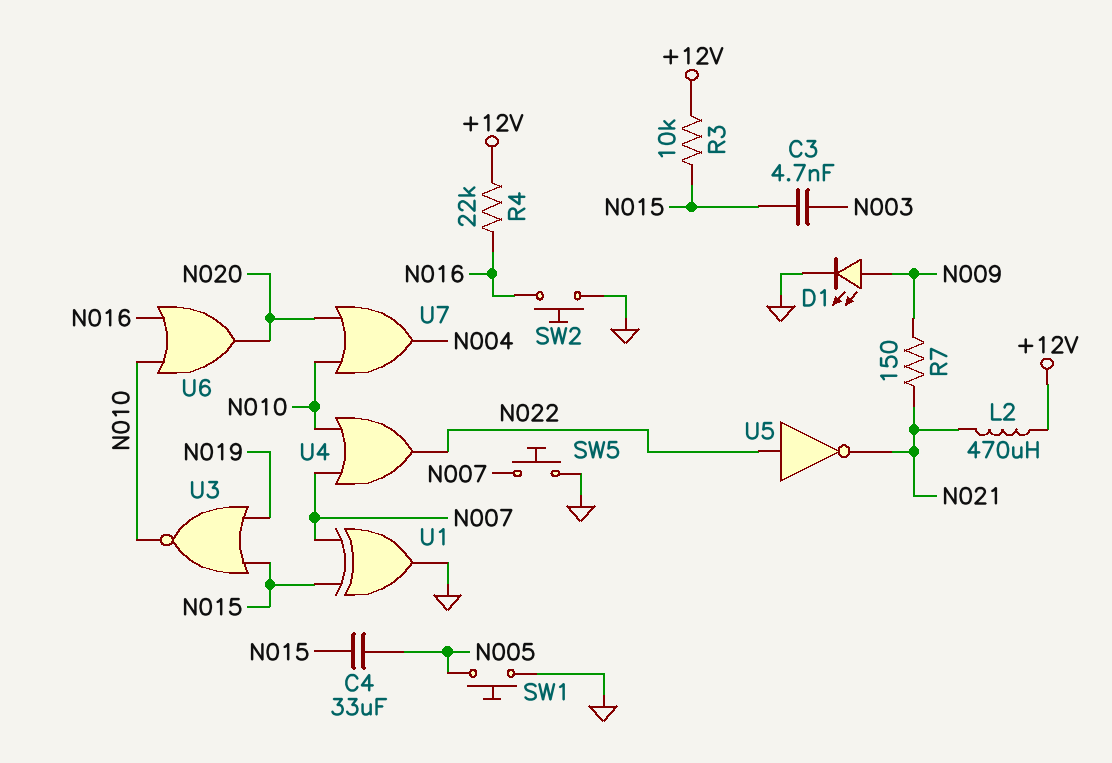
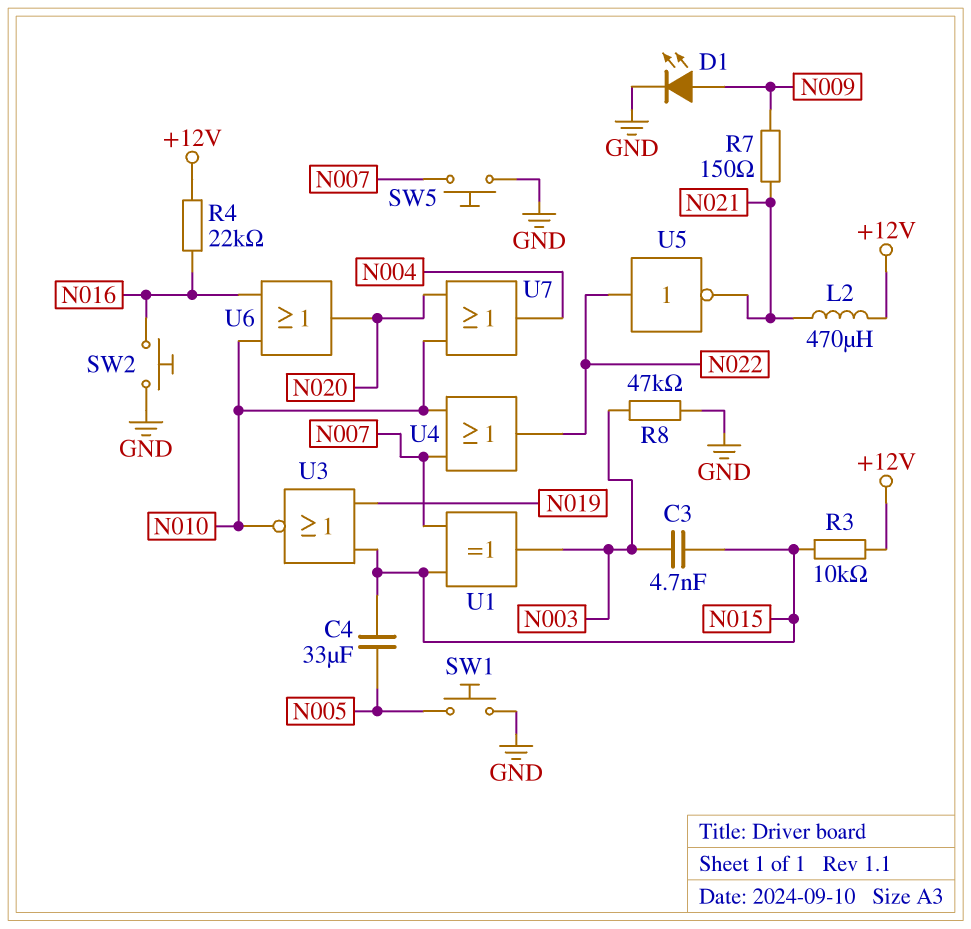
R8: none -> 47k (GND, N003)
U1: XOR (in N007, in N015, out GND) -> XOR (in N007, in N015, out N003)

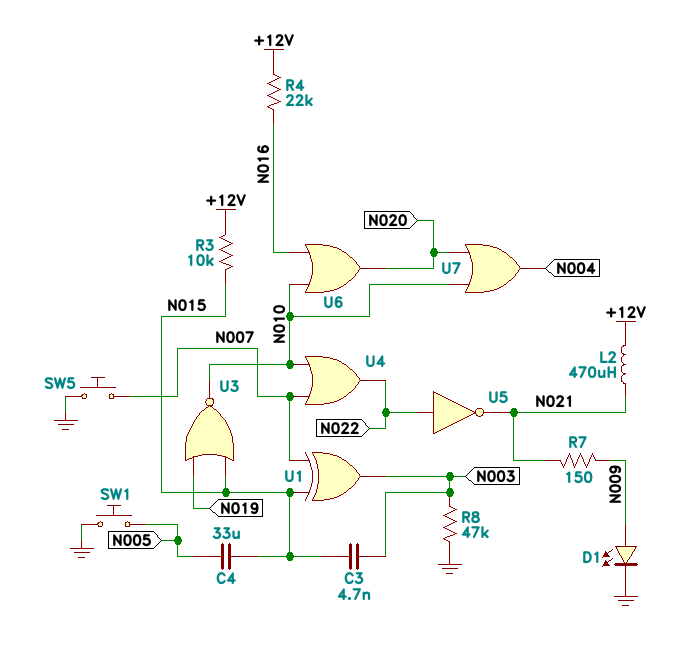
SW2: button (GND, N016) -> none

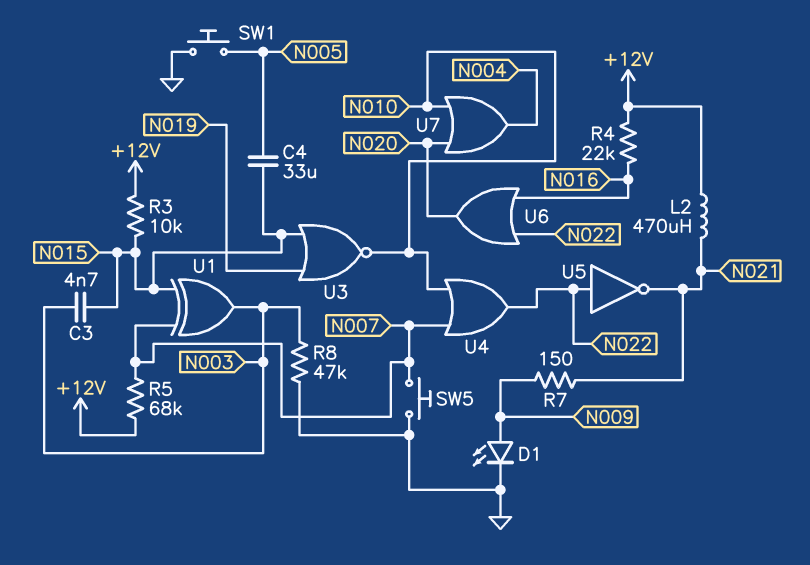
R5: none -> 68k (+12V, N007)
U6: OR (in N010, in N016, out N020) -> OR (in N016, in N022, out N020)

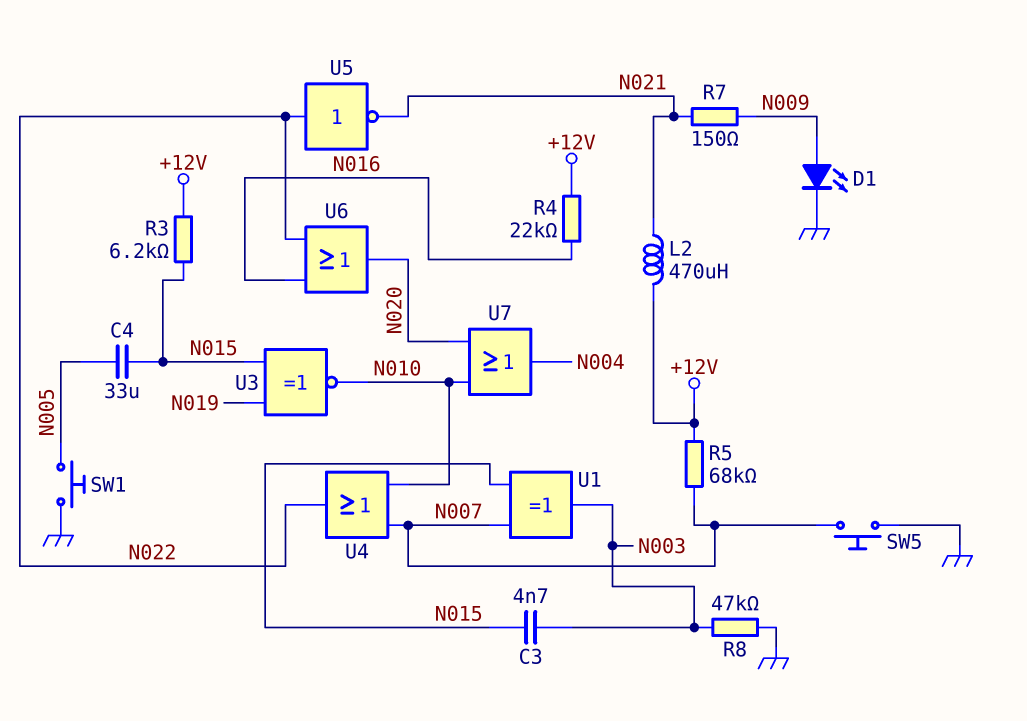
R3: 10k (+12V, N015) -> 6.2k (+12V, N015)
U3: NOR (in N015, in N019, out N010) -> XNOR (in N015, in N019, out N010)

